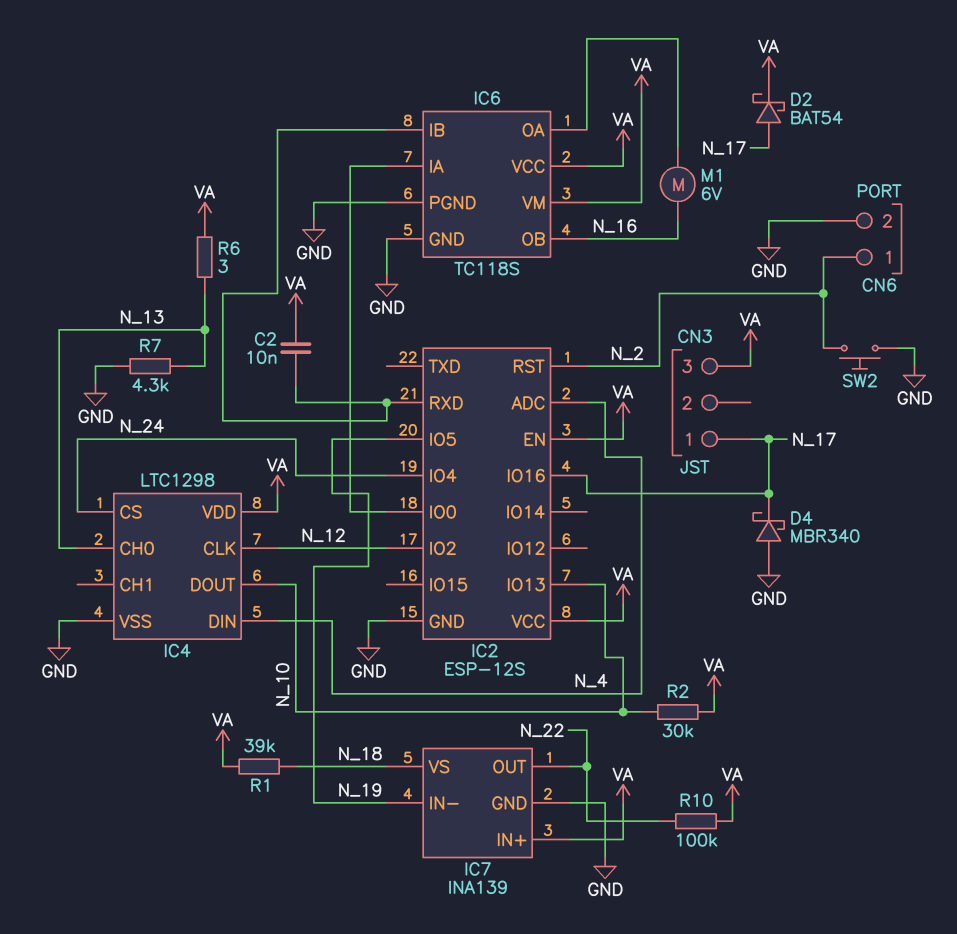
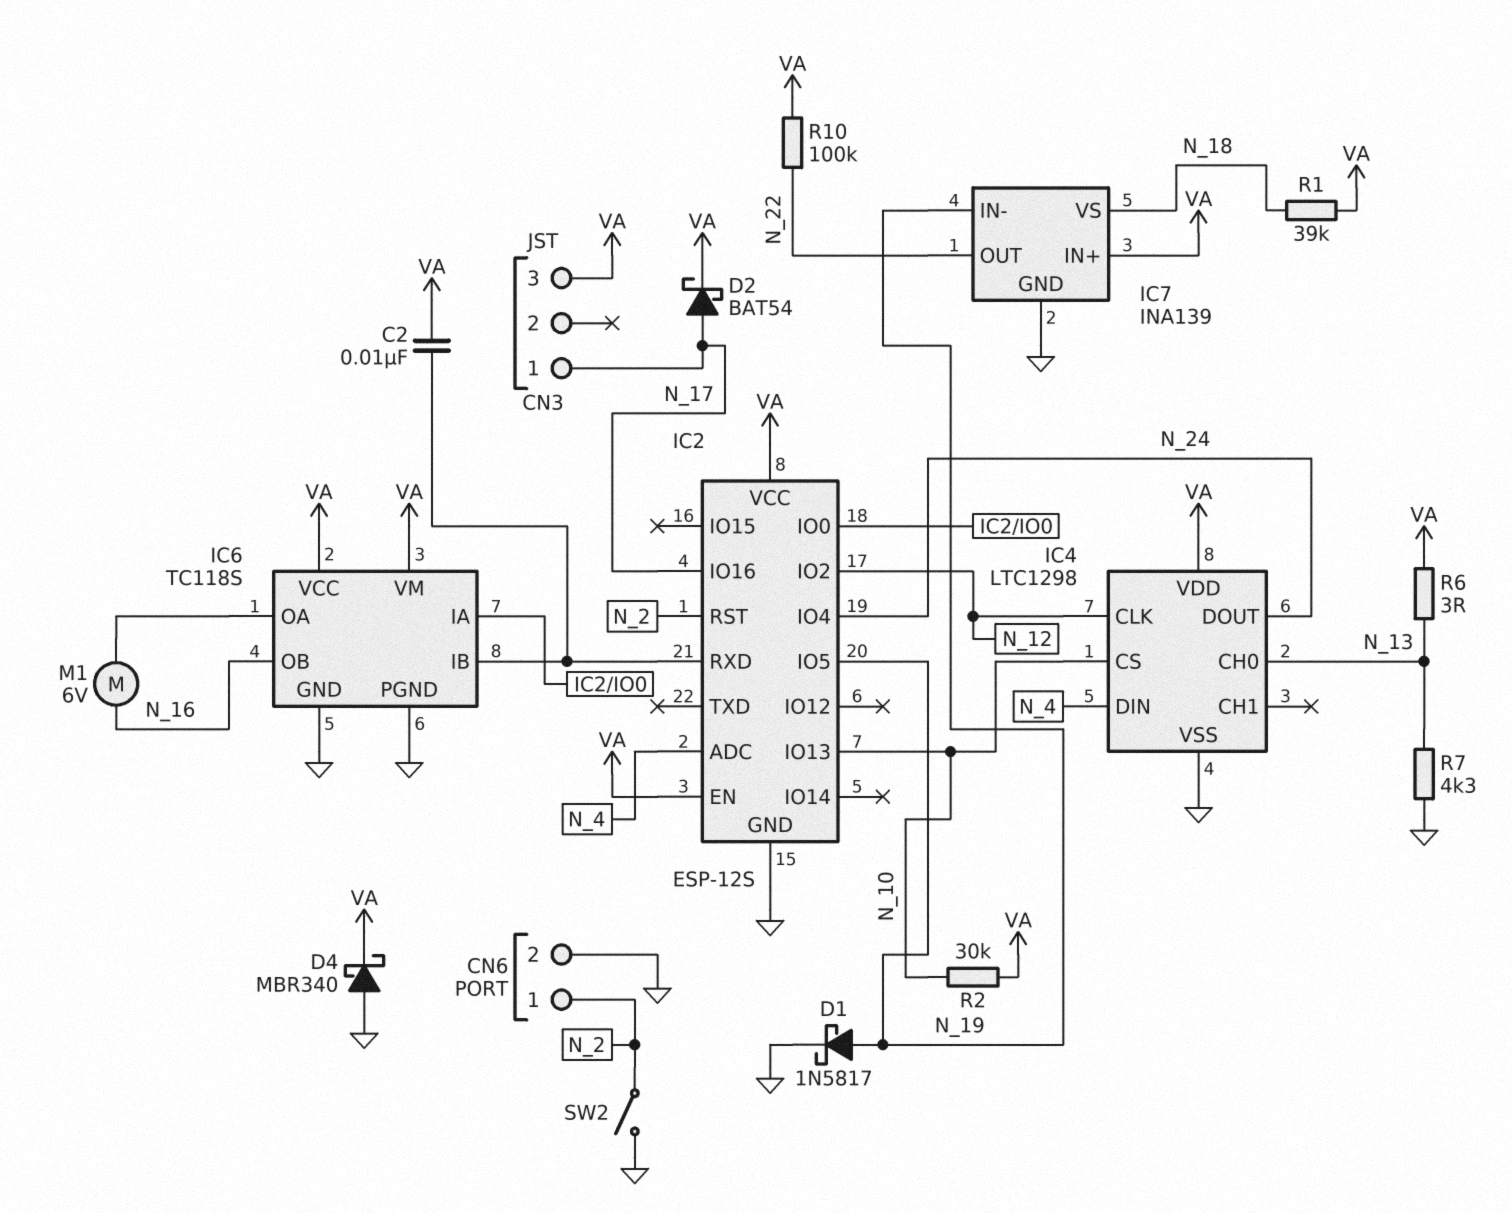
D1: none -> schottky 1N5817 (A N_19, K GND)
D4: schottky MBR340 (A GND, K N_17) -> schottky MBR340 (A GND, K VA)
IC4 pin CS: N_24 -> N_10
IC4 pin DOUT: N_10 -> N_24
SW2: button (GND, N_2) -> switch (GND, N_2)

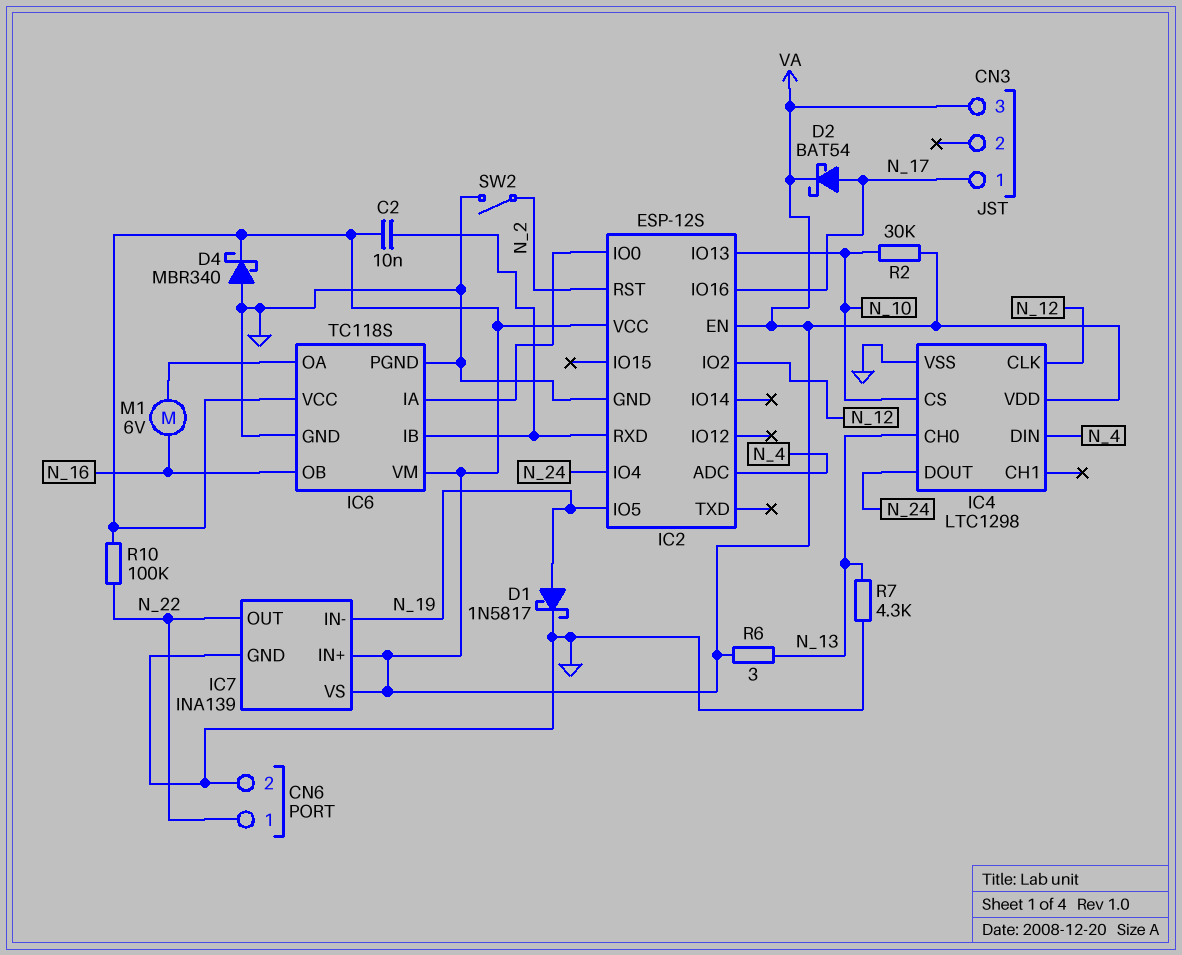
CN6 pin 1: N_2 -> N_22
IC7 pin VS: N_18 -> VA
R1: 39k (N_18, VA) -> none

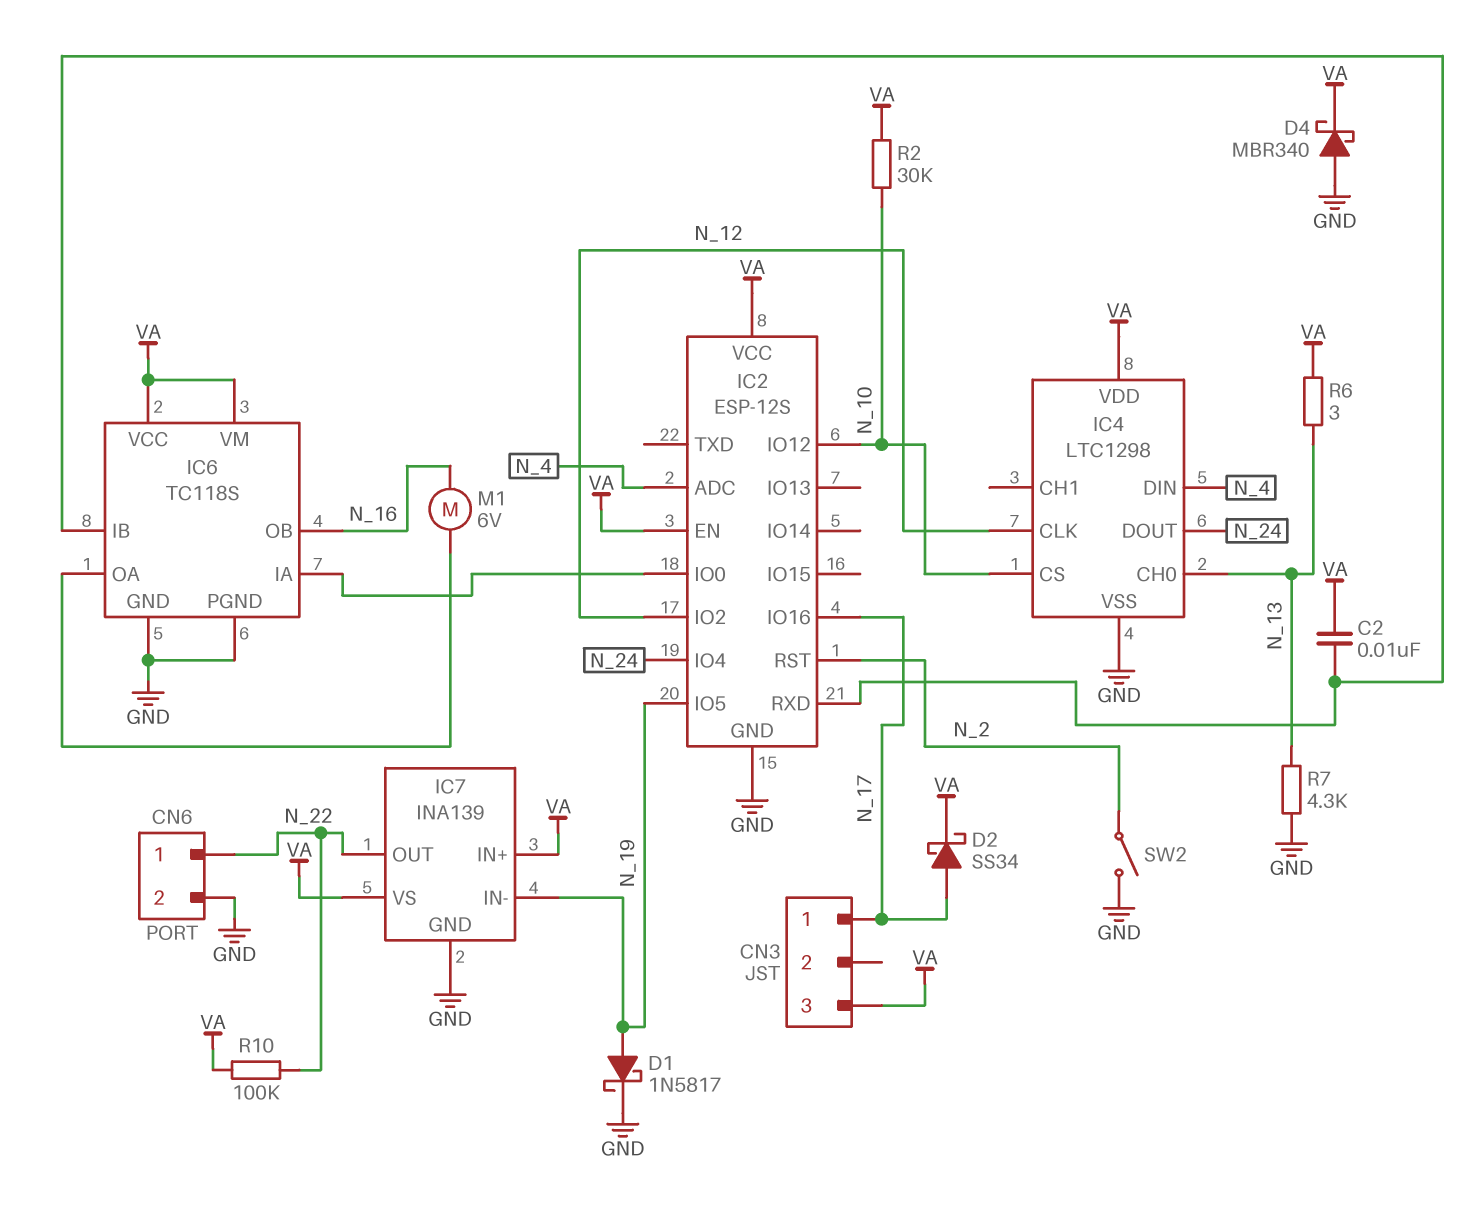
D2: schottky BAT54 (A N_17, K VA) -> schottky SS34 (A N_17, K VA)
IC2 pin IO12: none -> N_10
IC2 pin IO13: N_10 -> none

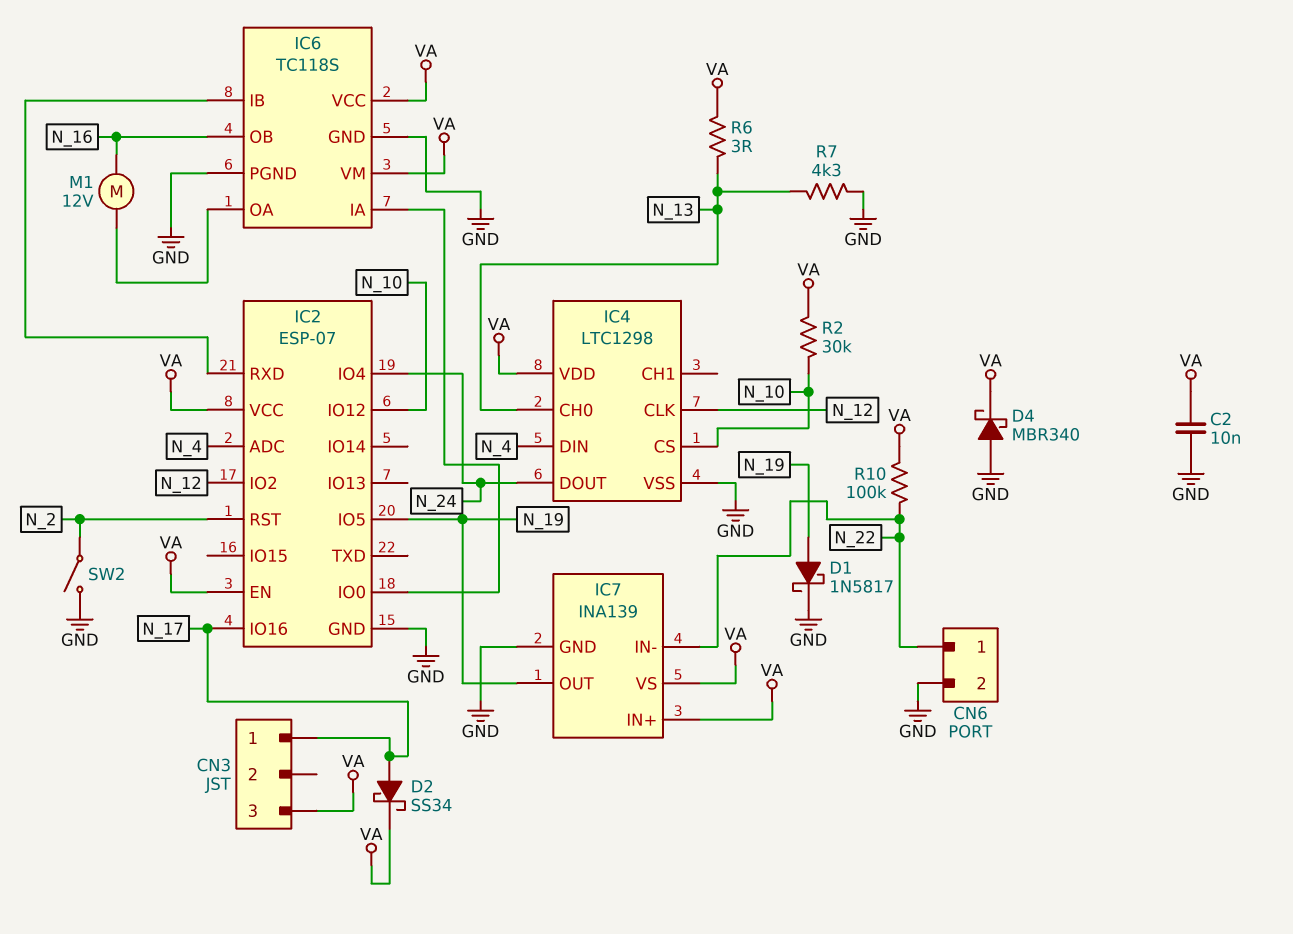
C2: 10nF (IC2/RXD, VA) -> 10nF (GND, VA)
IC2: ESP-12S -> ESP-07
IC7 pin IN-: N_19 -> N_22
IC7 pin OUT: N_22 -> N_19
M1: motor 6V (IC6/OA, N_16) -> motor 12V (IC6/OA, N_16)

